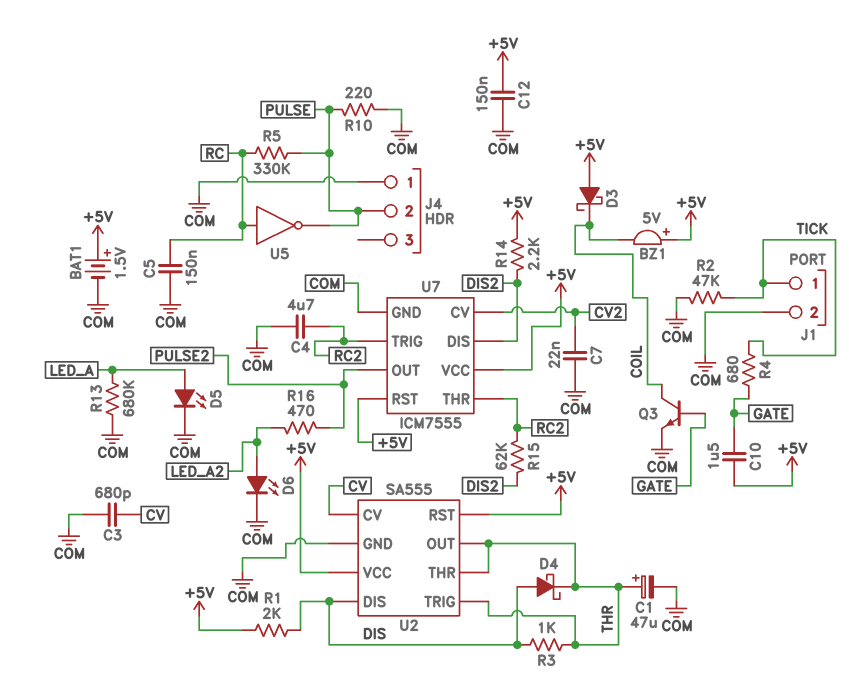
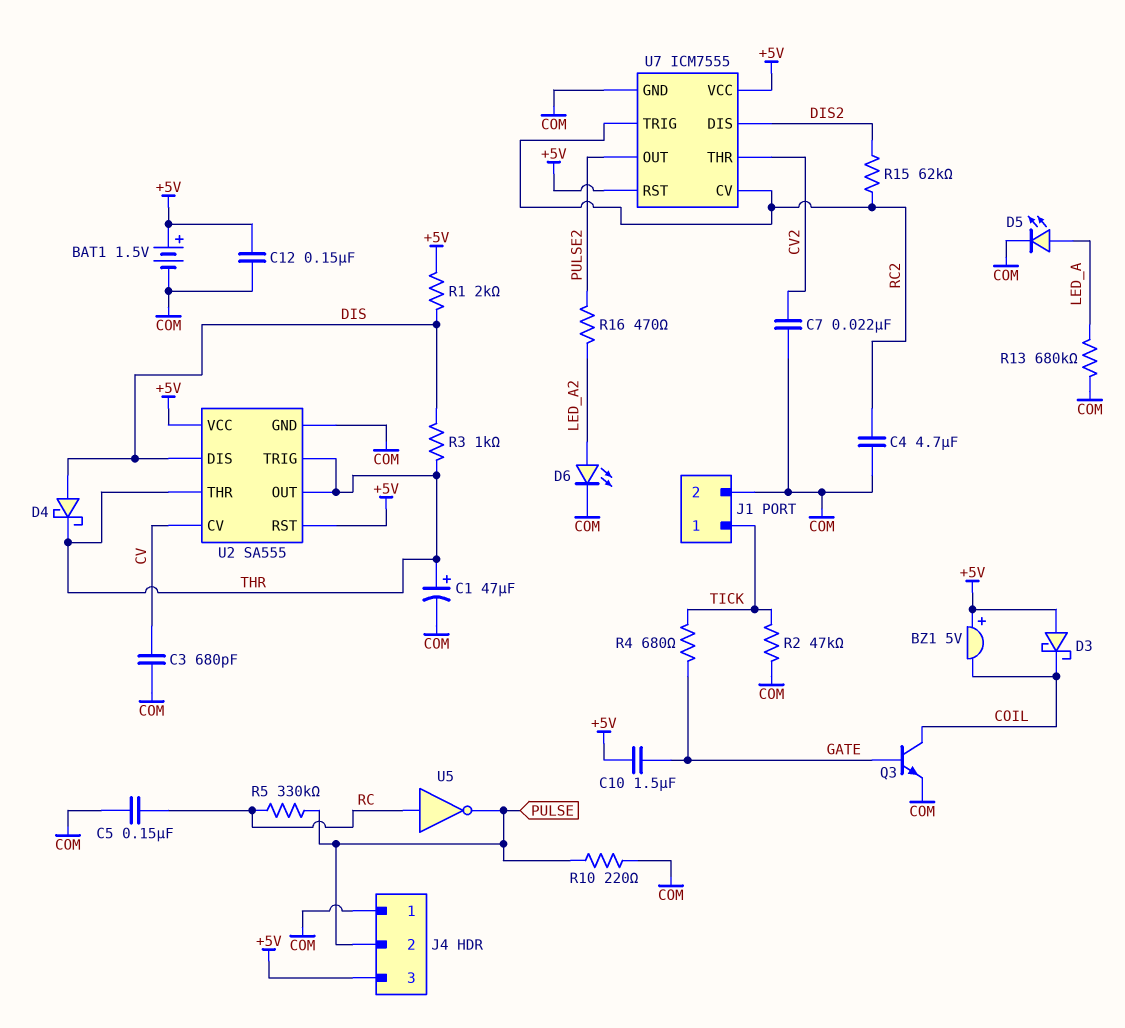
J4 pin 3: none -> +5V
R14: 2.2k (+5V, DIS2) -> none
U7 pin CV: CV2 -> RC2
U7 pin THR: RC2 -> CV2

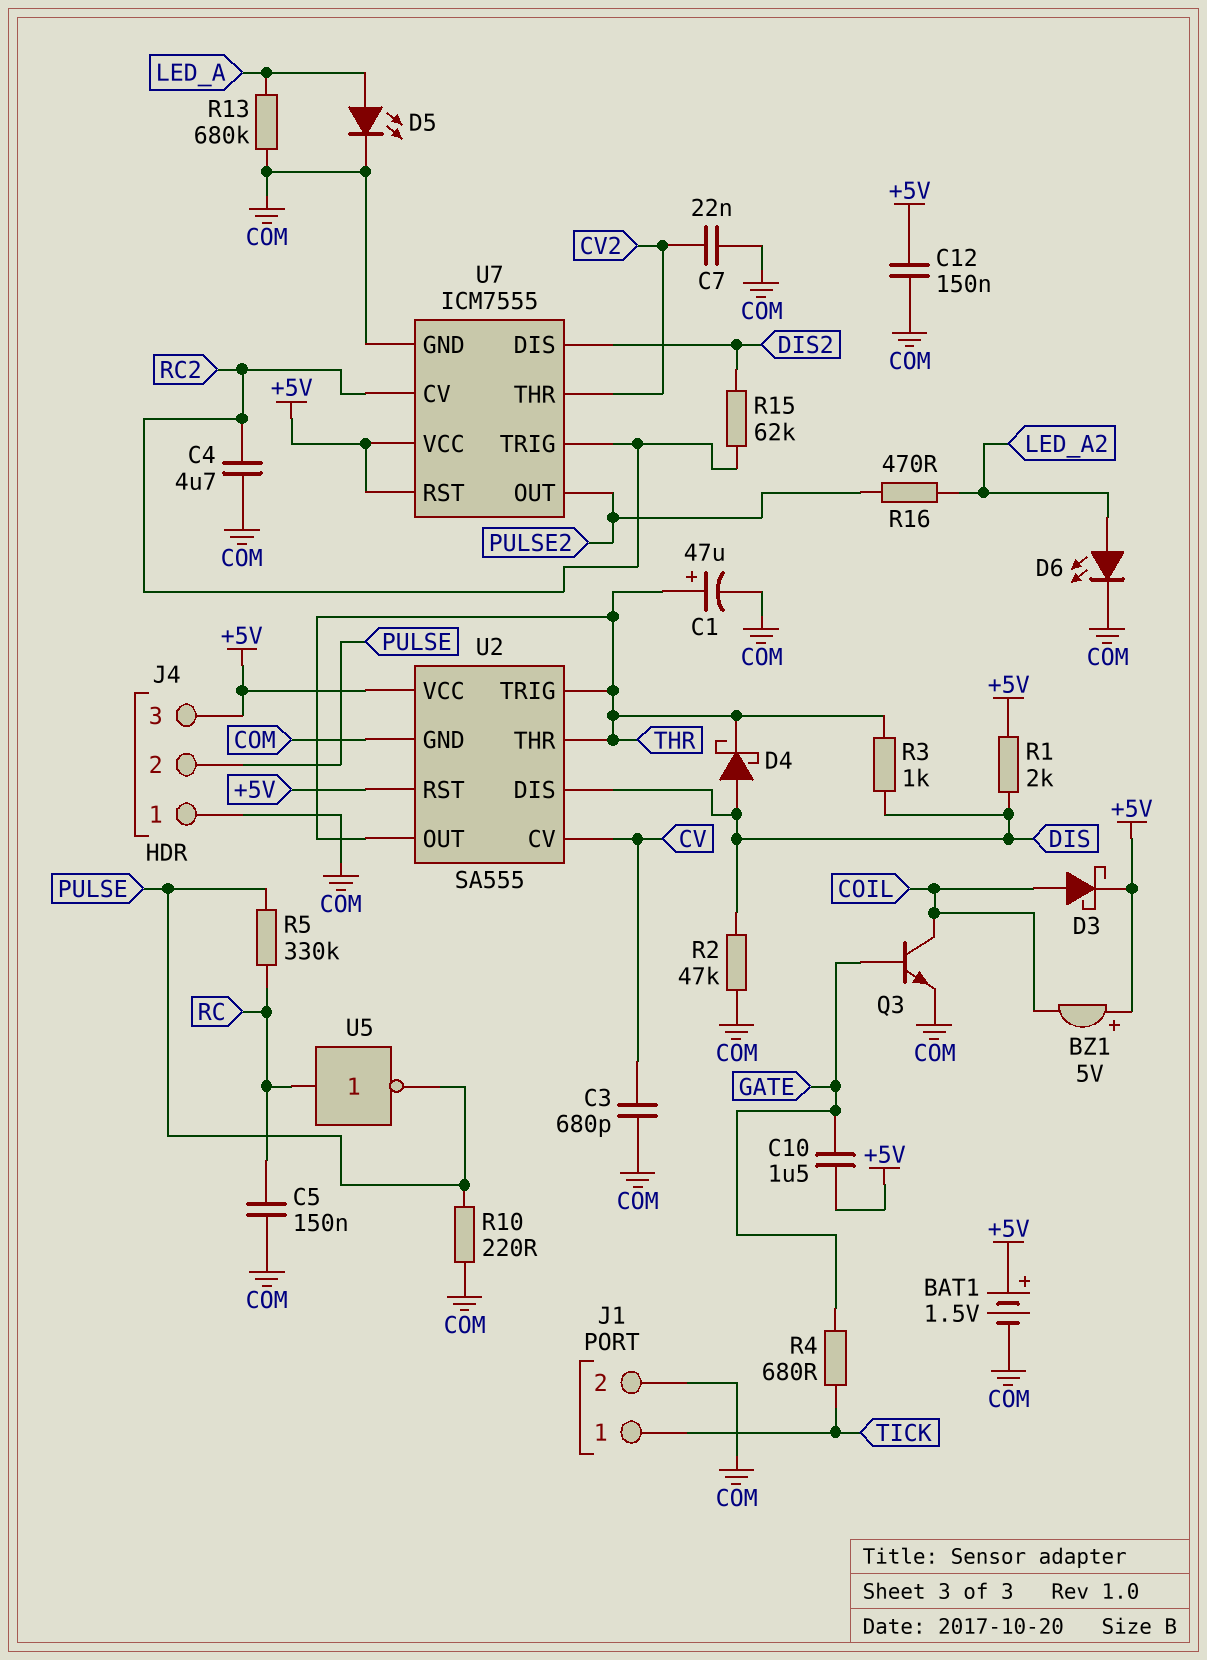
D3: schottky (A +5V, K COIL) -> schottky (A COIL, K +5V)
R2: 47k (COM, TICK) -> 47k (COM, DIS)

